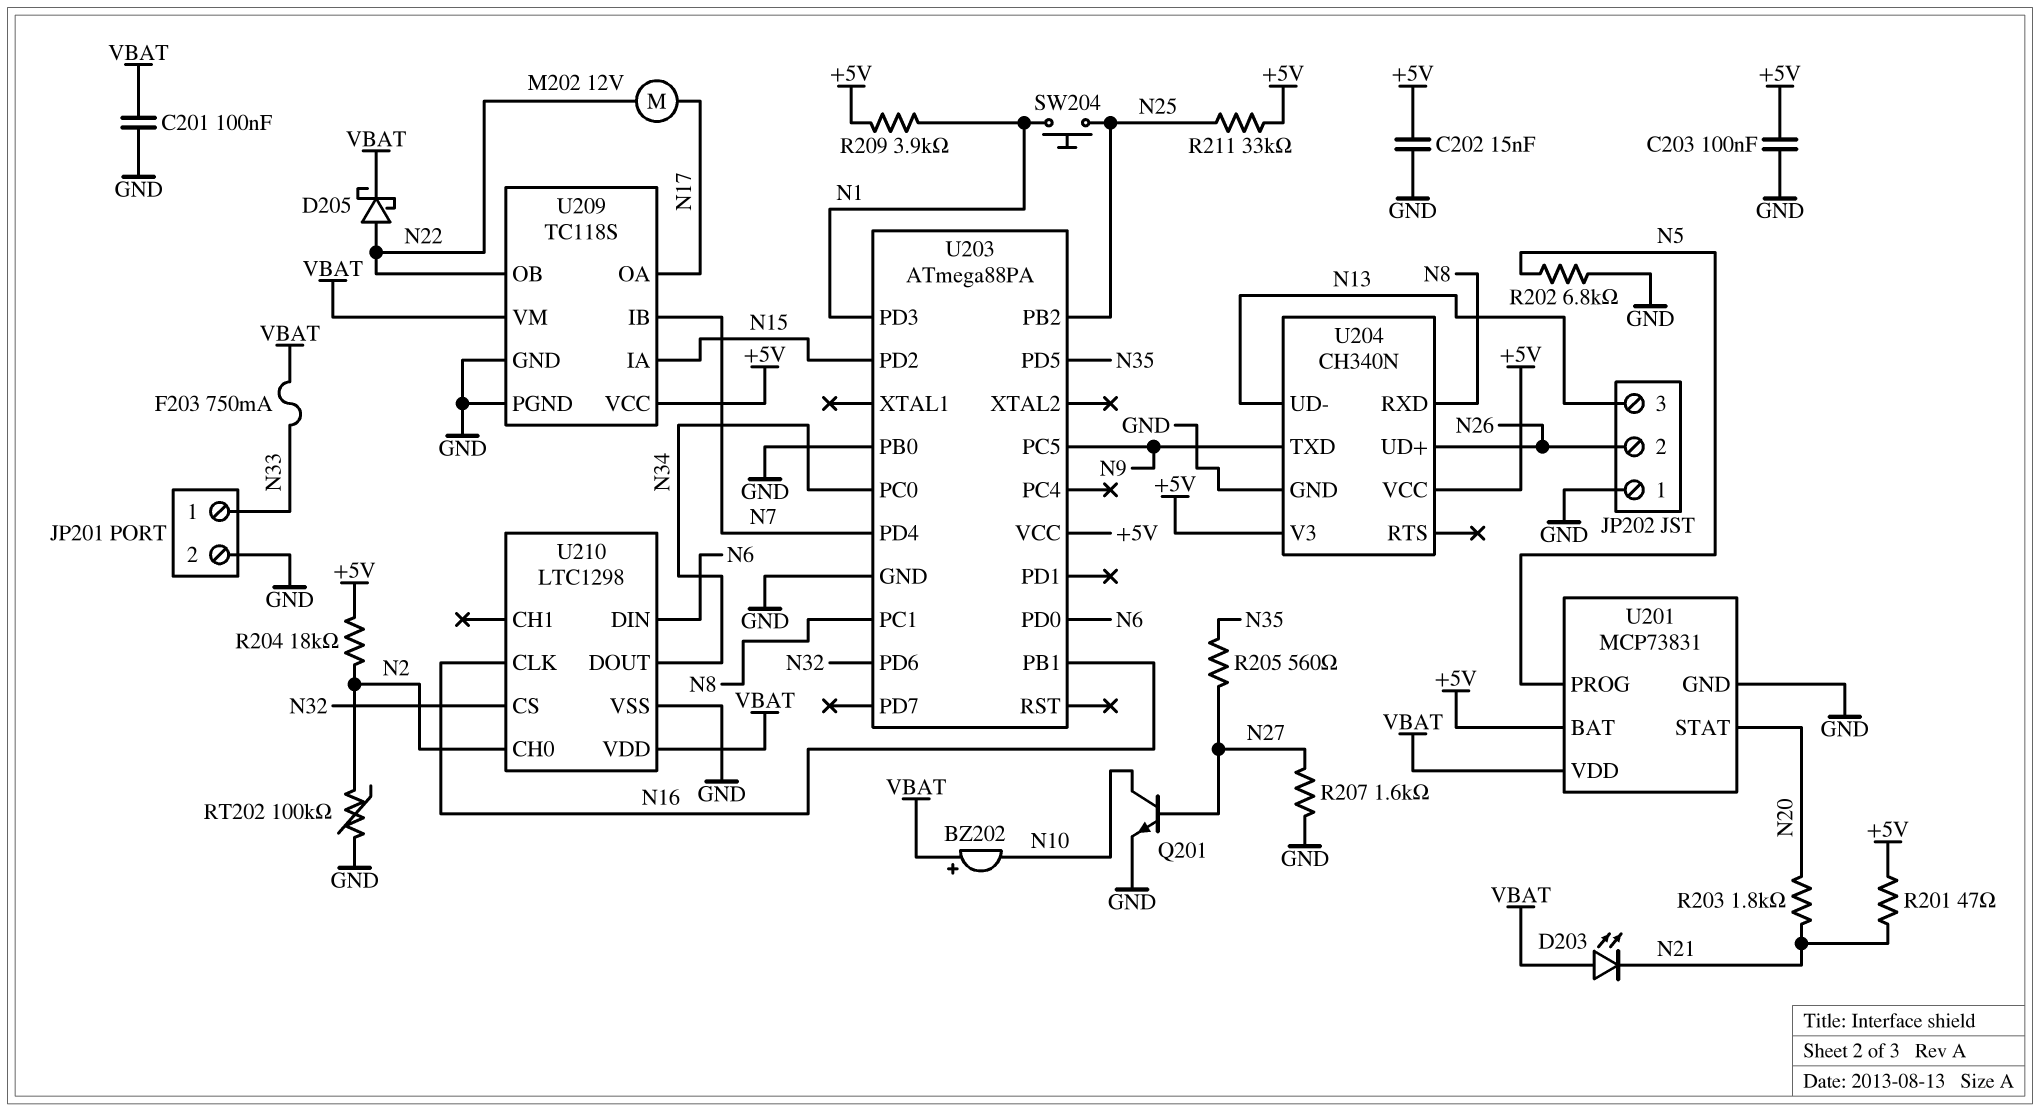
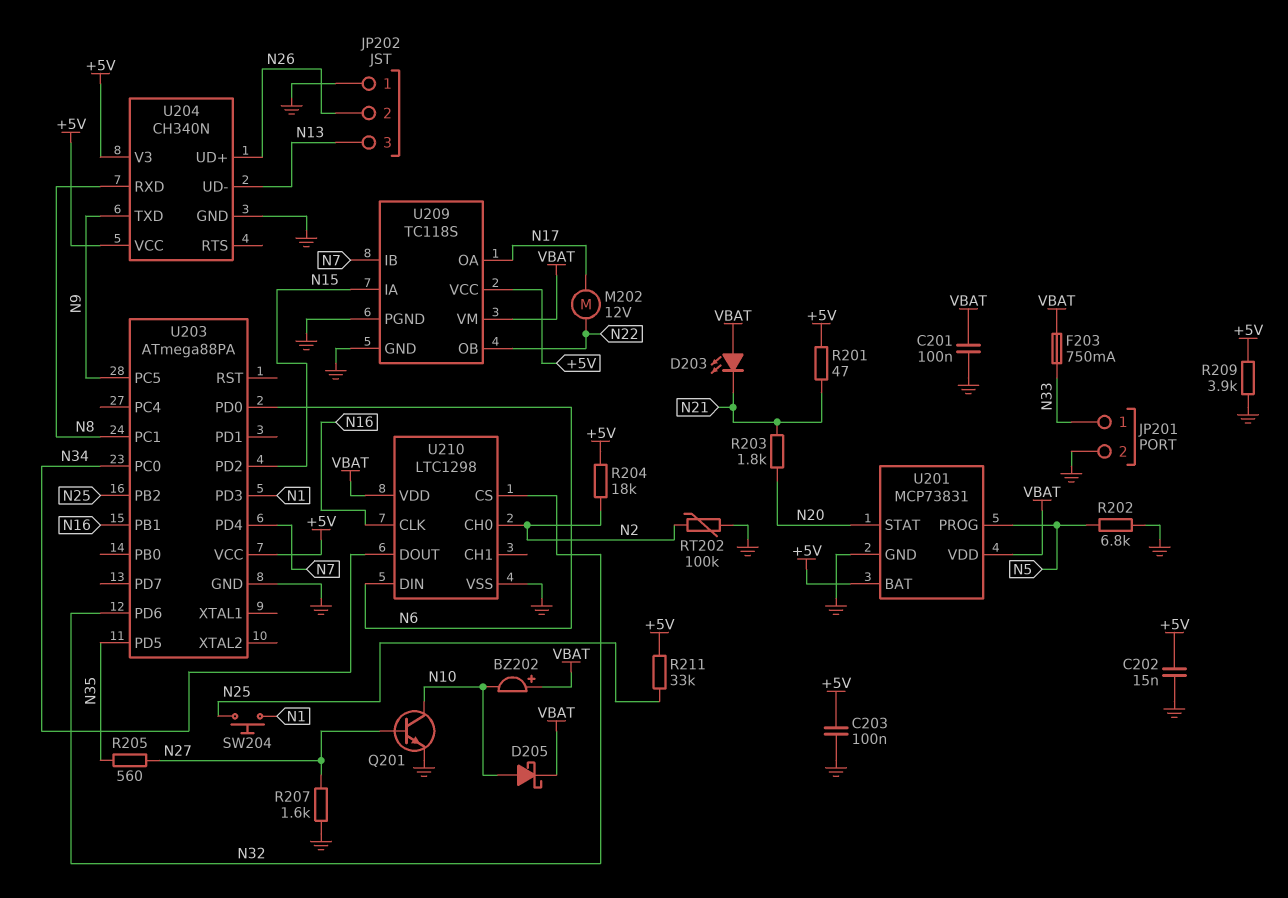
D205: schottky (A N22, K VBAT) -> schottky (A N10, K VBAT)
R209: 3.9k (+5V, N1) -> 3.9k (+5V, GND)
U203 pin PB0: GND -> none

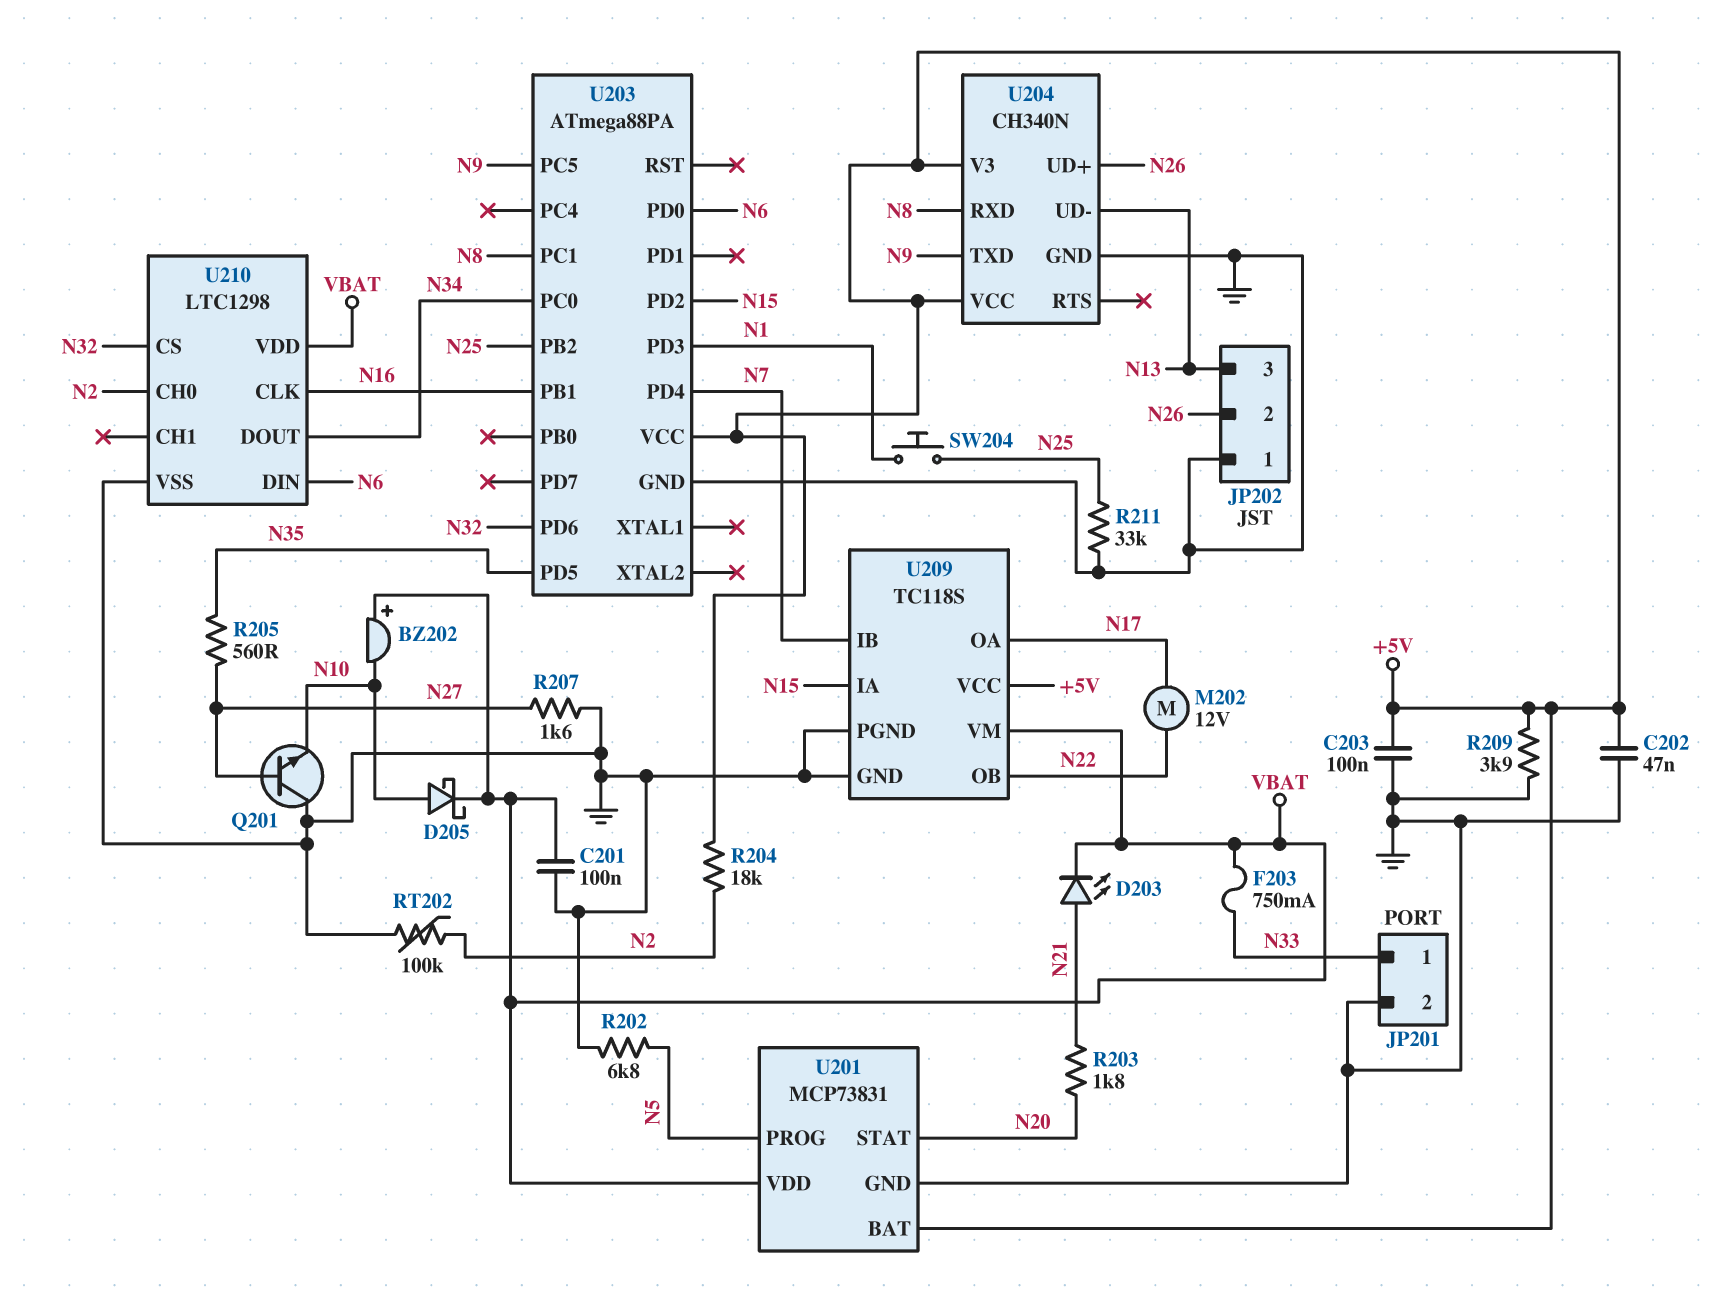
C202: 15nF (+5V, GND) -> 47nF (+5V, GND)
D203: LED (A VBAT, K N21) -> LED (A N21, K VBAT)
Q201: NPN (B N27, C N10, E GND) -> NPN (B N27, C GND, E N10)
R201: 47 (+5V, N21) -> none
R211: 33k (+5V, N25) -> 33k (GND, N25)

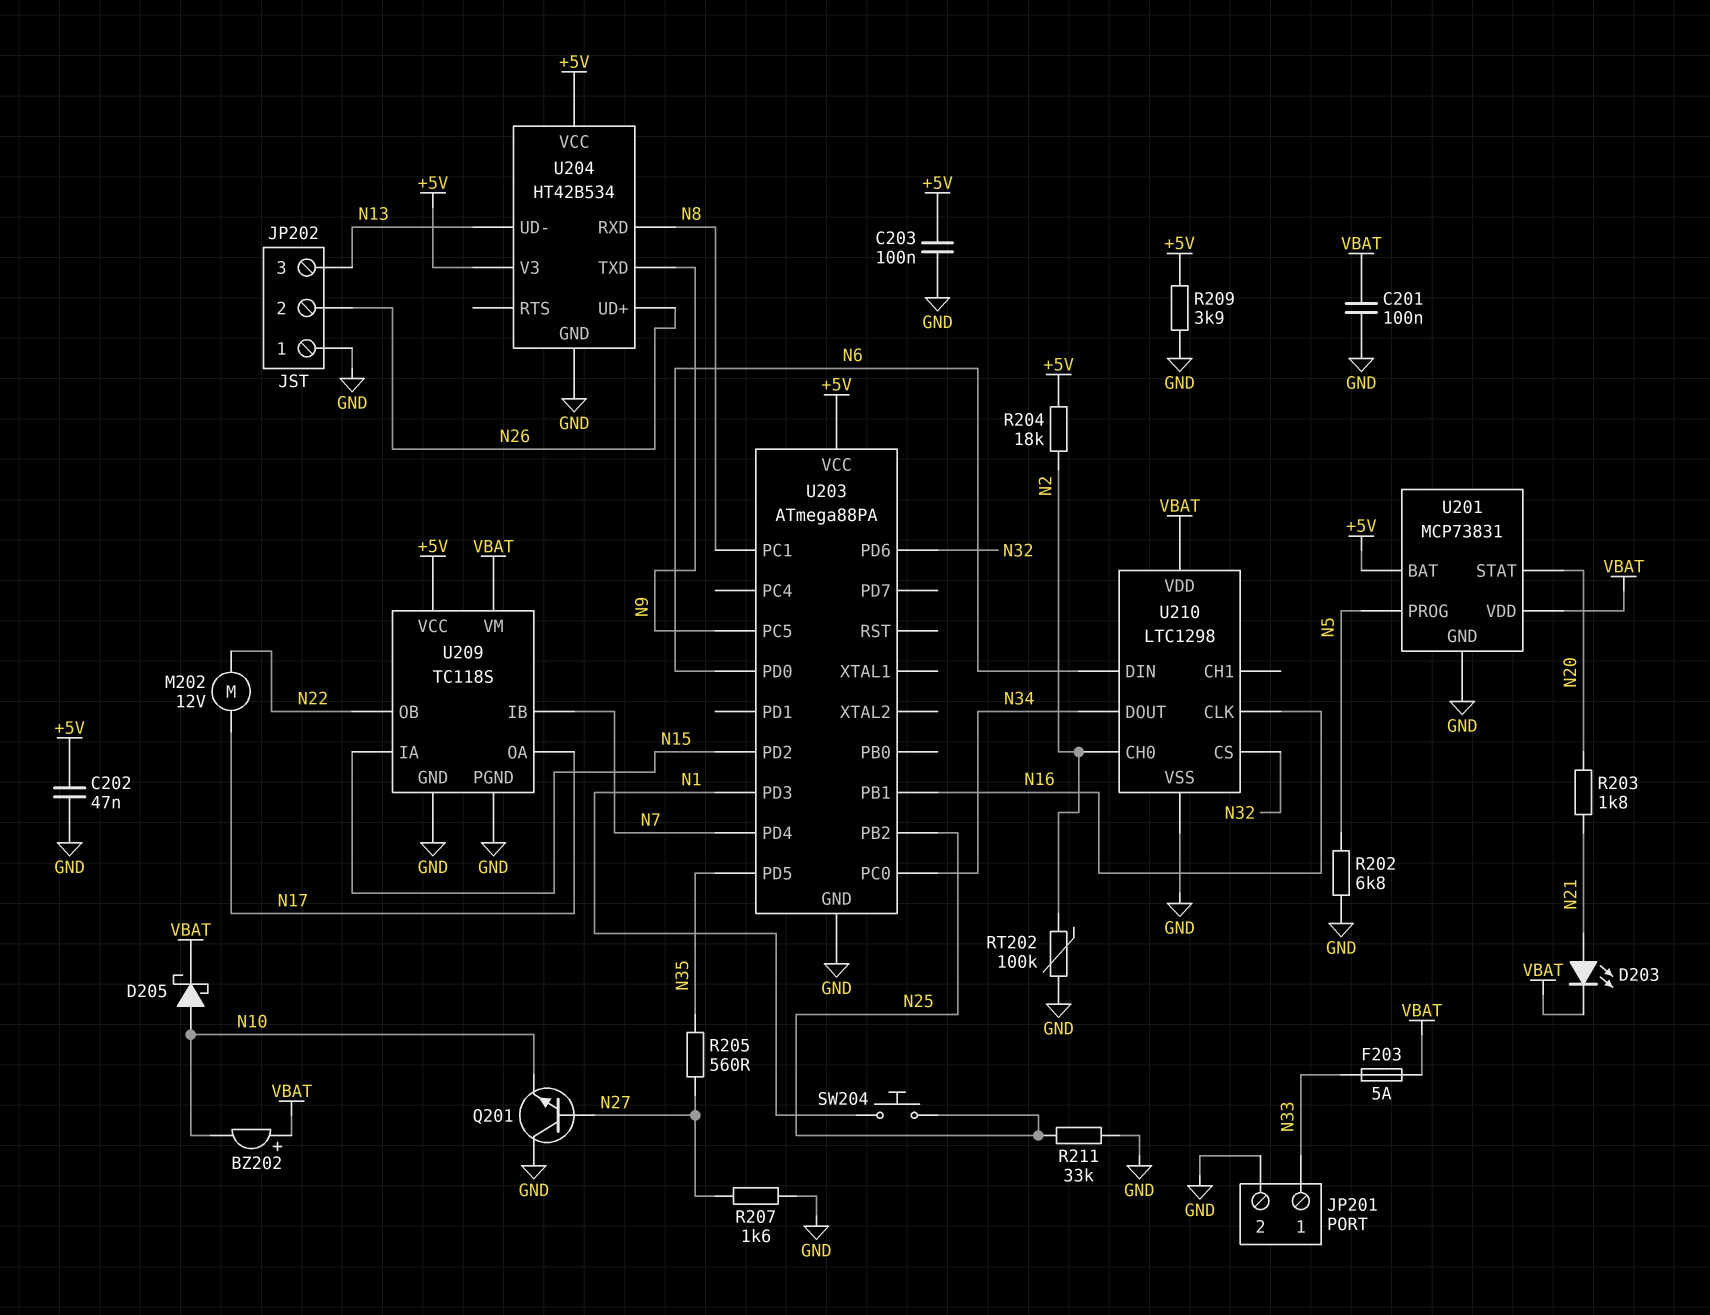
F203: 750mA (N33, VBAT) -> 5A (N33, VBAT)
U204: CH340N -> HT42B534

